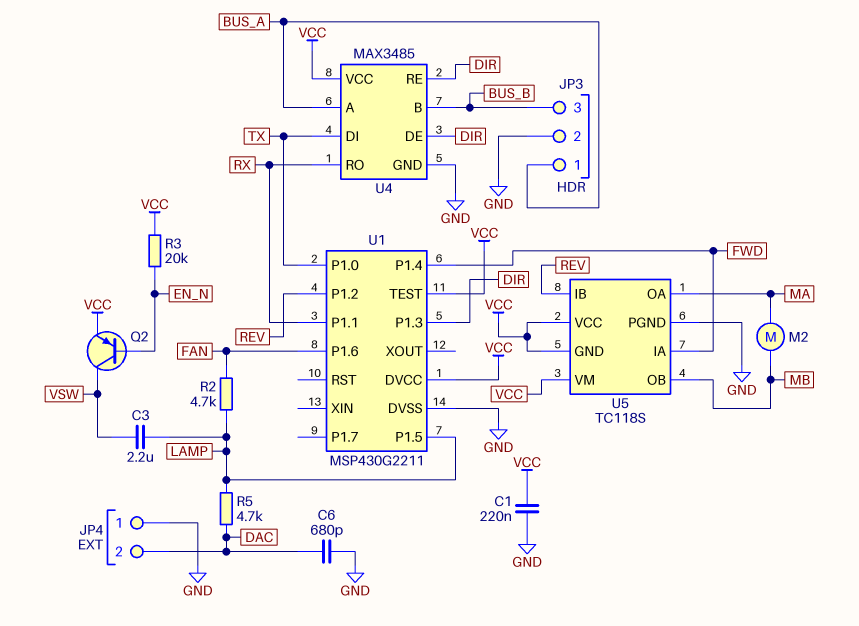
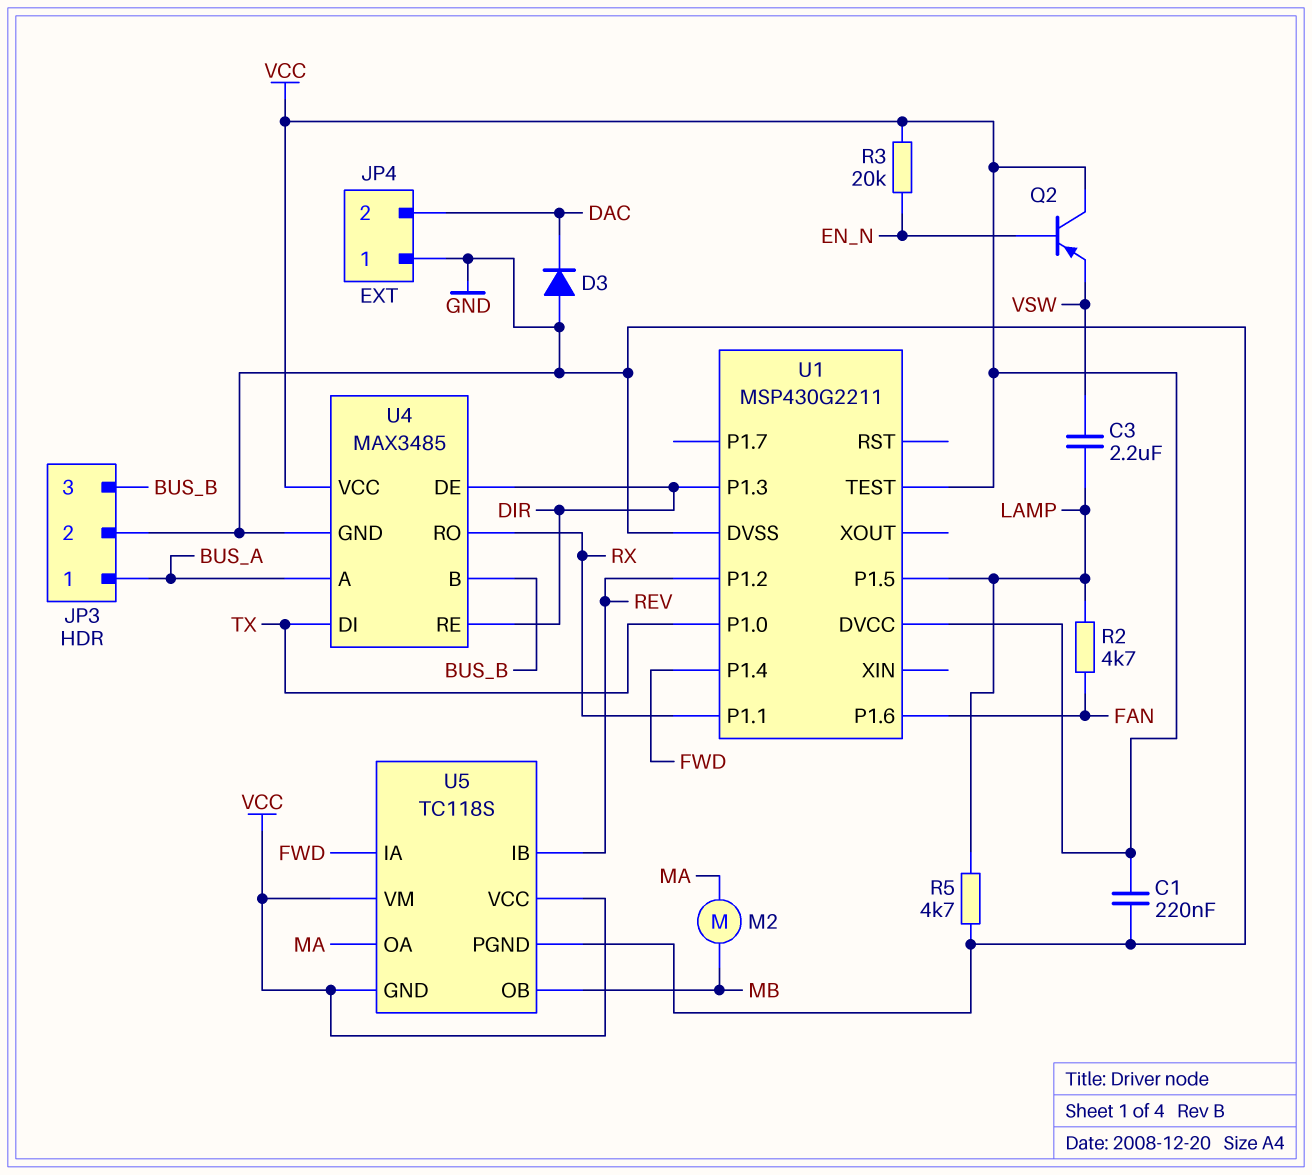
C6: 680pF (DAC, GND) -> none
D3: none -> diode (A GND, K DAC)
Q2: PNP (B EN_N, C VSW, E VCC) -> PNP (B EN_N, C VCC, E VSW)
R5: 4.7k (DAC, LAMP) -> 4.7k (GND, LAMP)

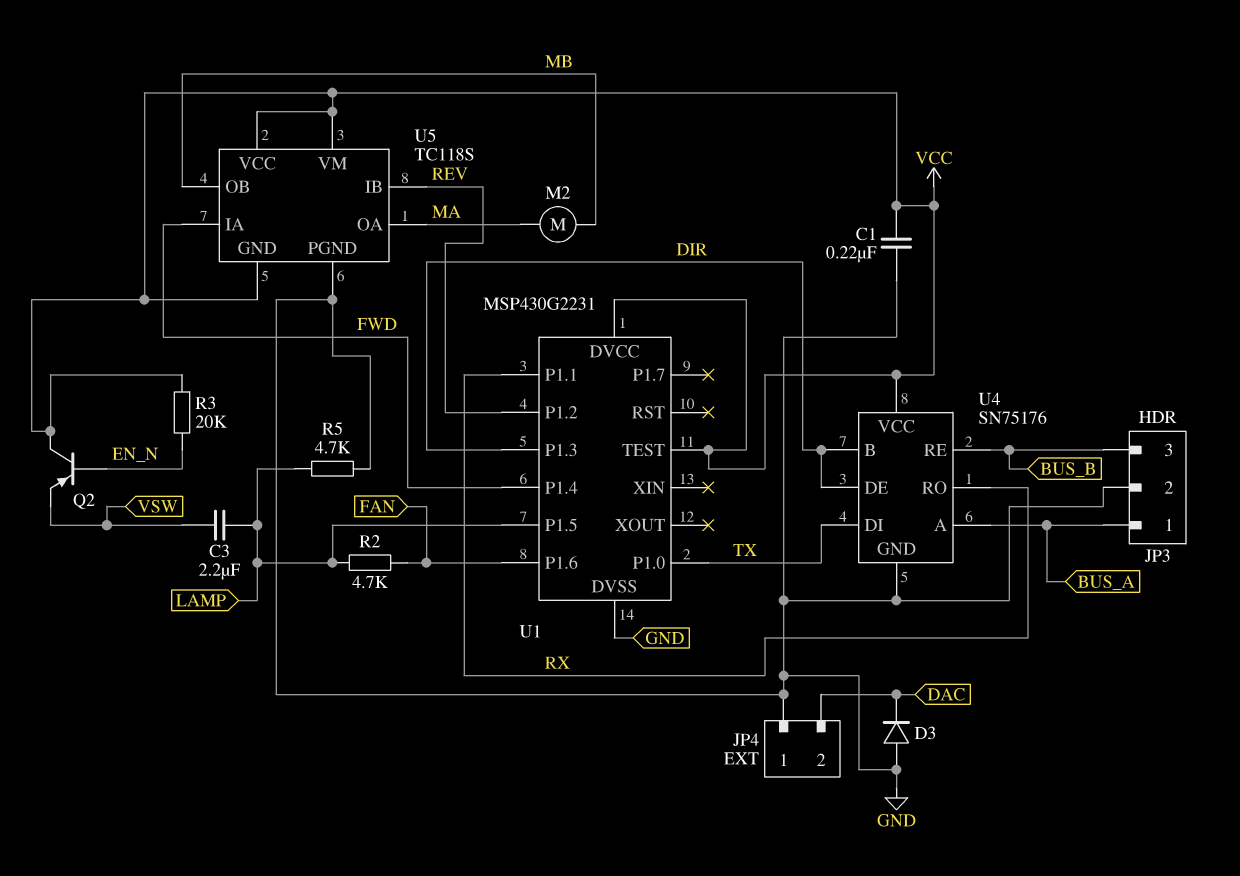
U1: MSP430G2211 -> MSP430G2231
U4: MAX3485 -> SN75176
U4 pin B: BUS_B -> DIR
U4 pin RE: DIR -> BUS_B

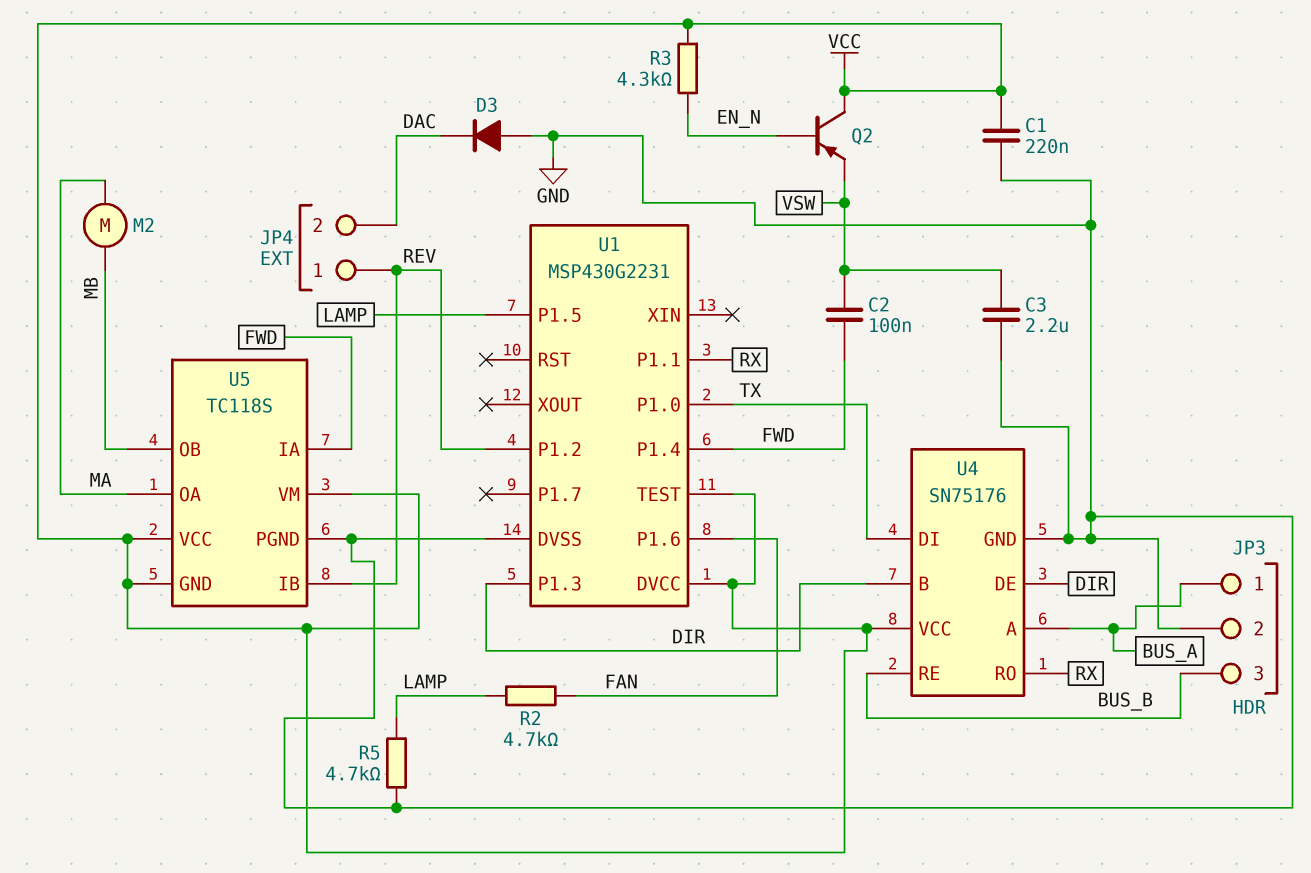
C2: none -> 100nF (FWD, VSW)
C3: 2.2uF (LAMP, VSW) -> 2.2uF (GND, VSW)
JP4 pin 1: GND -> REV
R3: 20k (EN_N, VCC) -> 4.3k (EN_N, VCC)

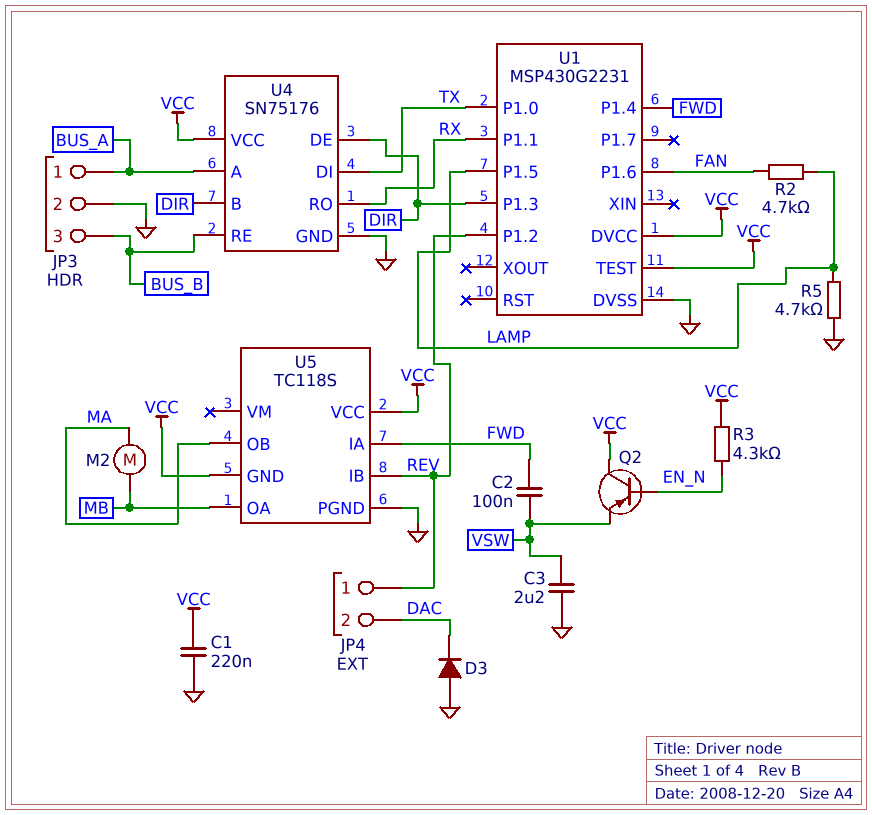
U5 pin OA: MA -> MB
U5 pin OB: MB -> MA
U5 pin VM: VCC -> none

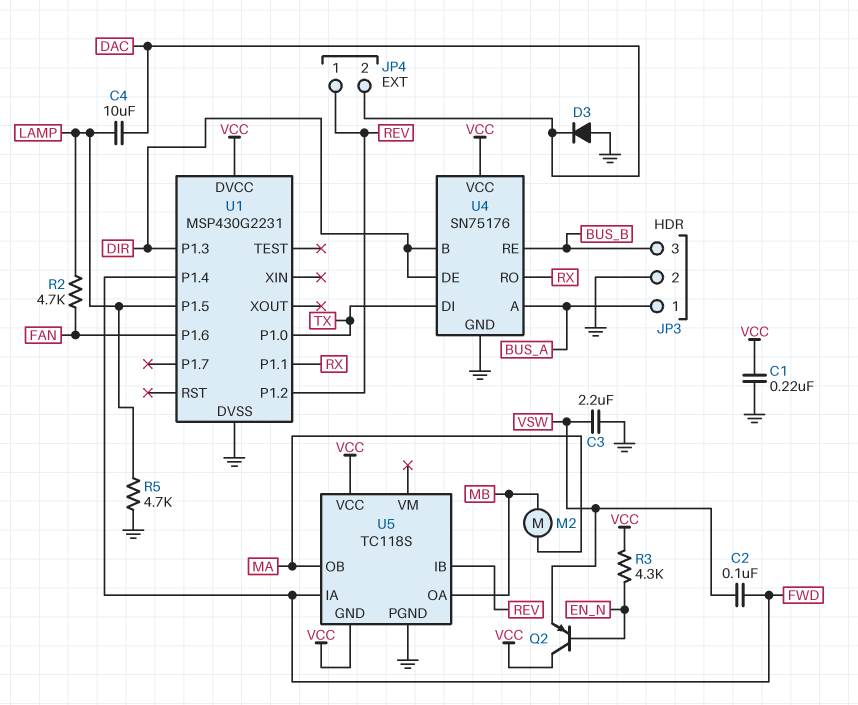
C4: none -> 10uF (DAC, LAMP)
U1 pin TEST: VCC -> none

